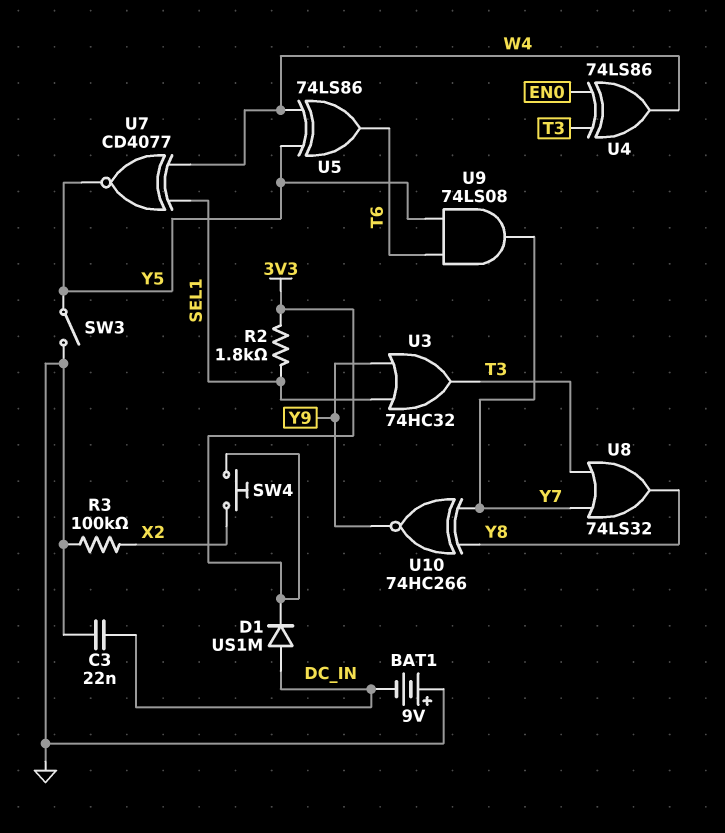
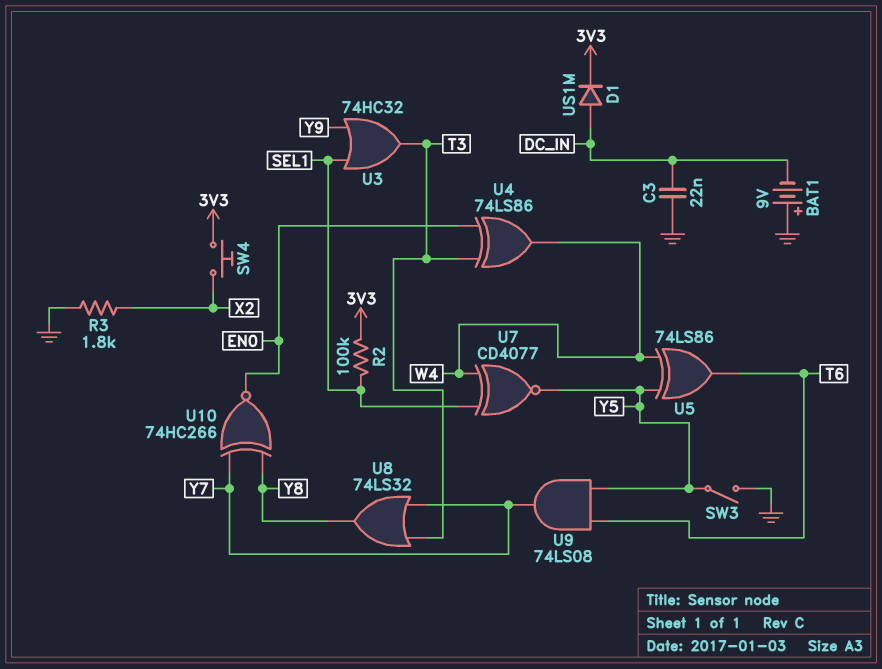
R2: 1.8k (3V3, SEL1) -> 100k (3V3, SEL1)
R3: 100k (GND, X2) -> 1.8k (GND, X2)
U10: XNOR 74HC266 (in Y7, in Y8, out Y9) -> XNOR 74HC266 (in Y7, in Y8, out EN0)

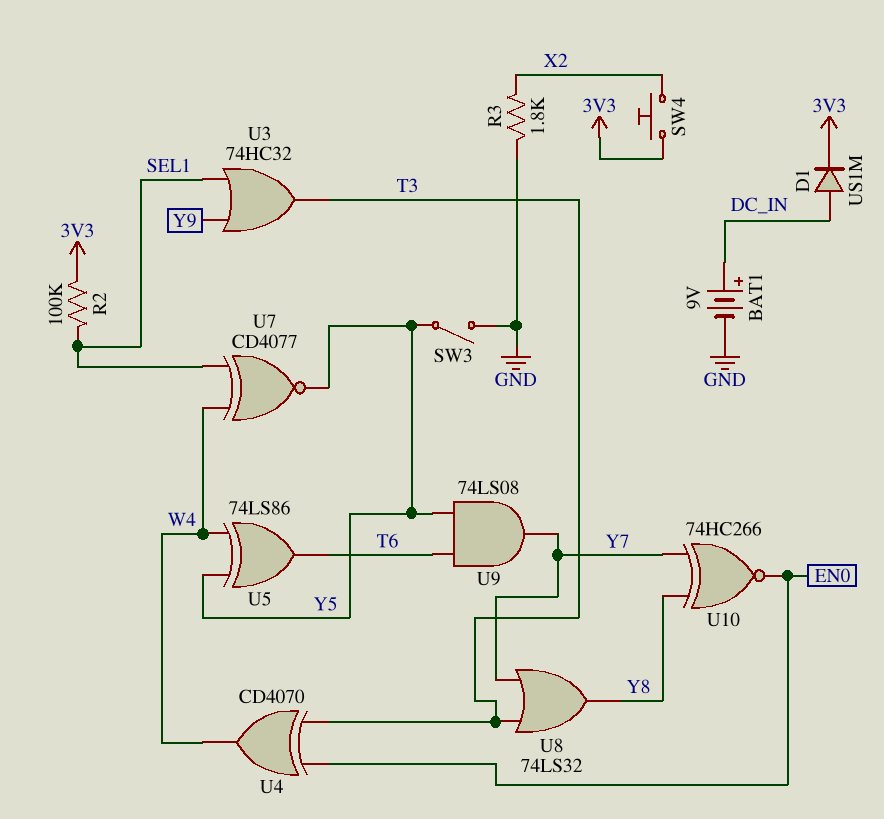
BAT1: 9V (plus GND, minus DC_IN) -> 9V (plus DC_IN, minus GND)
C3: 22nF (DC_IN, GND) -> none
U4: XOR 74LS86 (in EN0, in T3, out W4) -> XOR CD4070 (in EN0, in T3, out W4)

